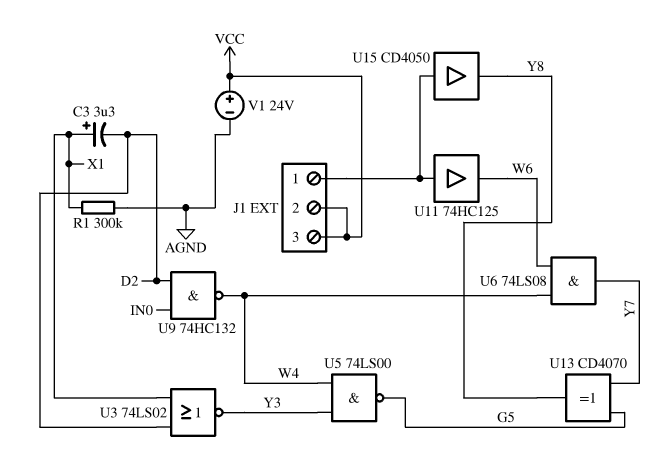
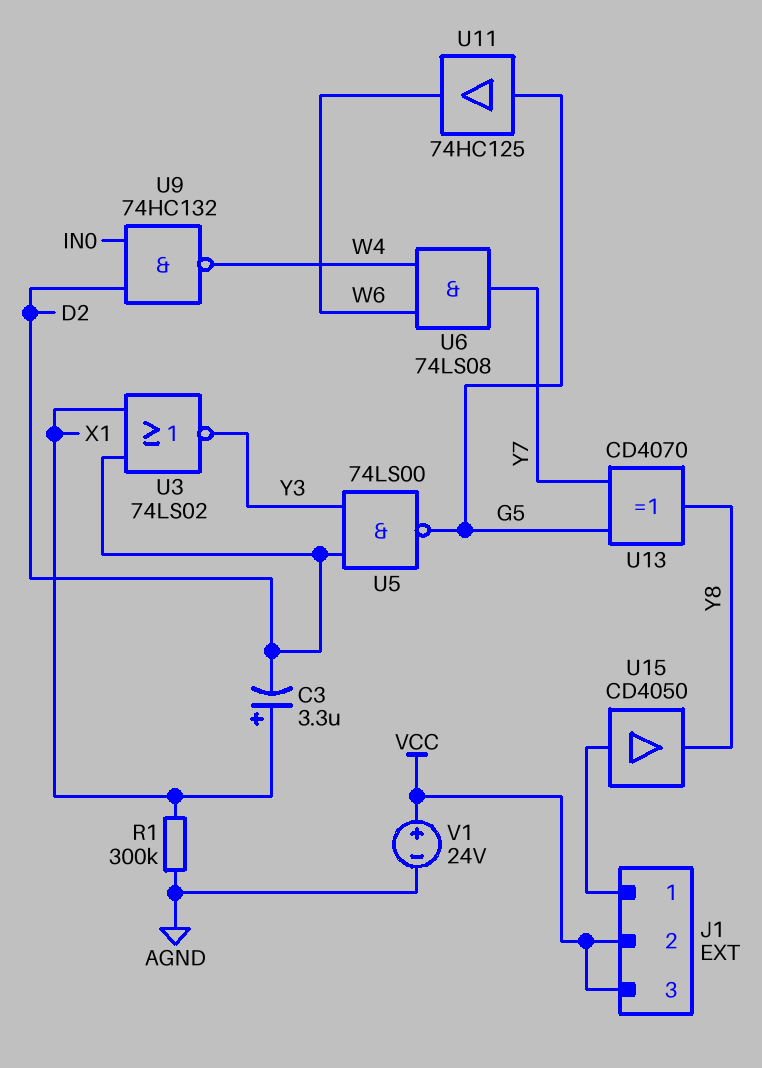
U5: NAND 74LS00 (in W4, in Y3, out G5) -> NAND 74LS00 (in D2, in Y3, out G5)
U11: buffer 74HC125 (in J1/1, out W6) -> buffer 74HC125 (in G5, out W6)

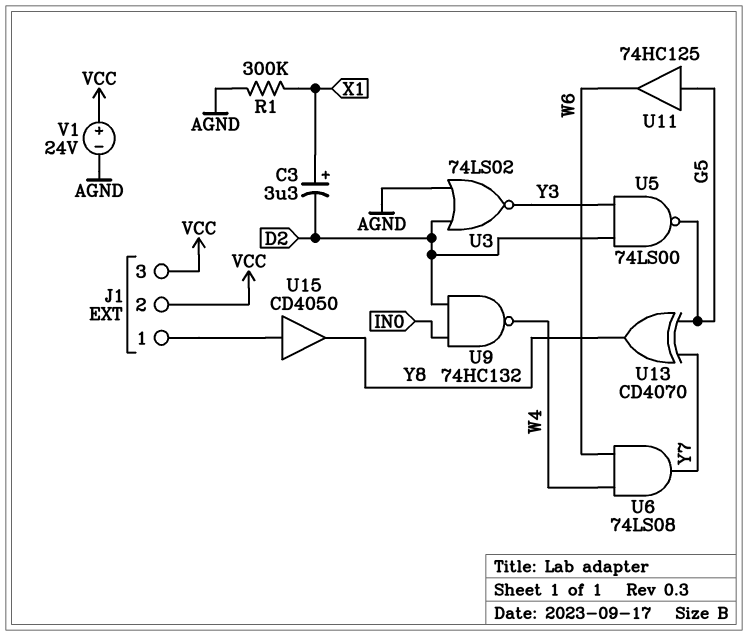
U3: NOR 74LS02 (in D2, in X1, out Y3) -> NOR 74LS02 (in AGND, in D2, out Y3)

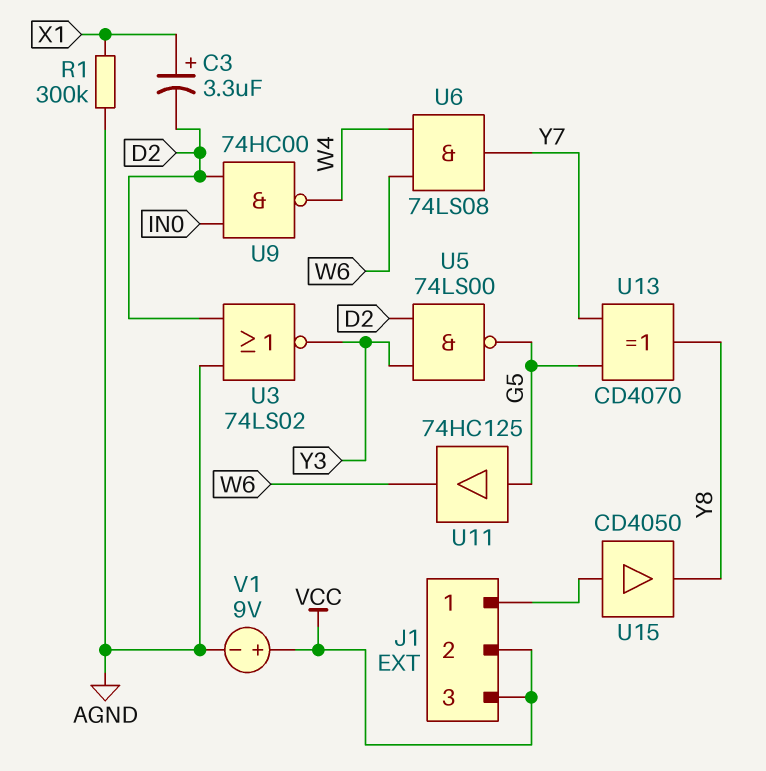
U9: NAND 74HC132 (in D2, in IN0, out W4) -> NAND 74HC00 (in D2, in IN0, out W4)
V1: 24V (plus VCC, minus AGND) -> 9V (plus VCC, minus AGND)

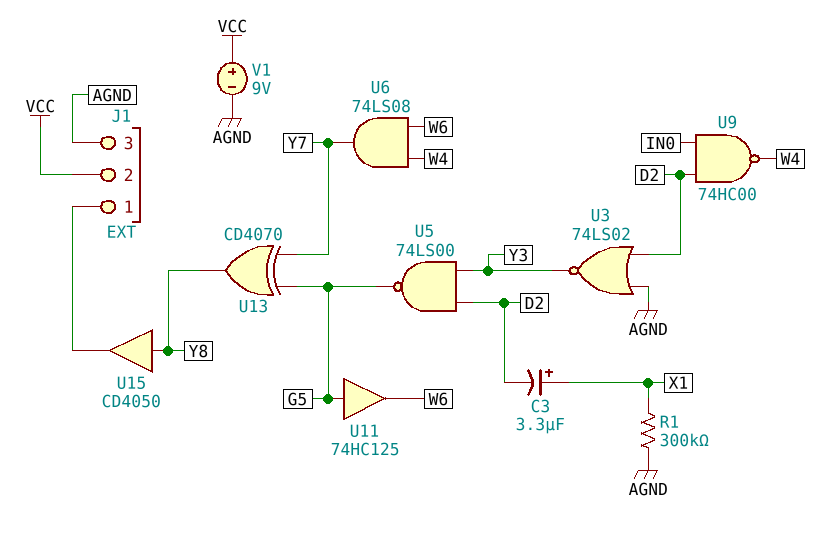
J1 pin 3: VCC -> AGND
U15: buffer CD4050 (in J1/1, out Y8) -> buffer CD4050 (in Y8, out J1/1)

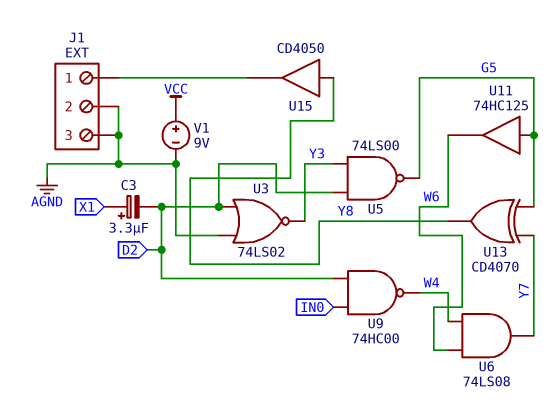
J1 pin 2: VCC -> AGND
R1: 300k (AGND, X1) -> none

